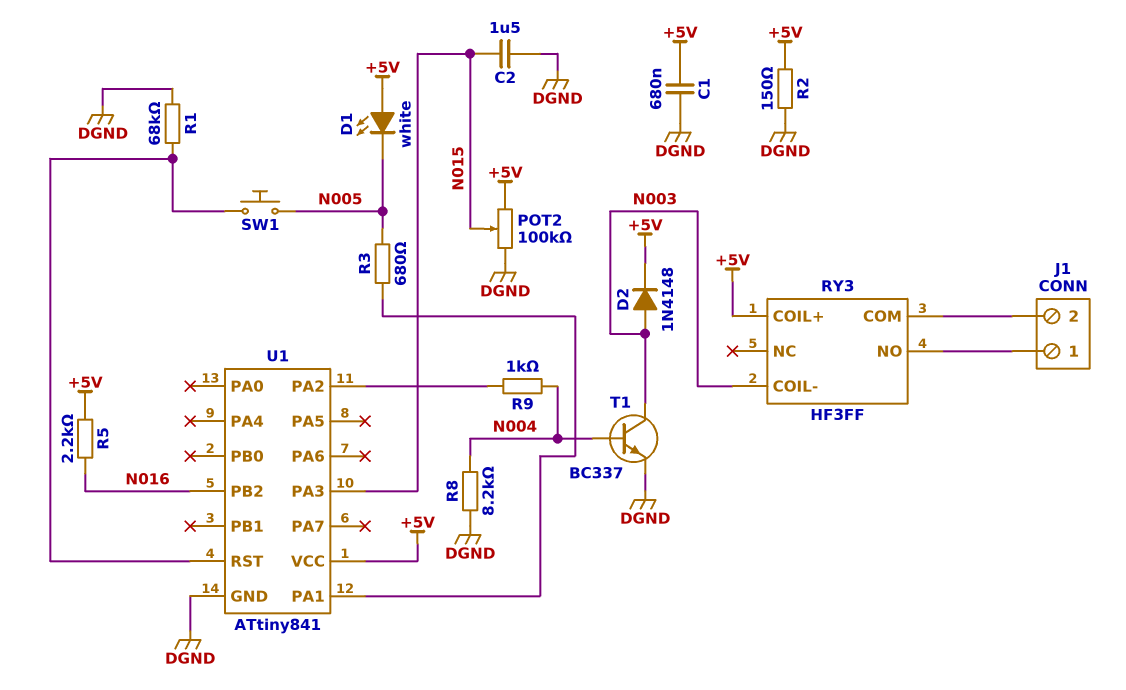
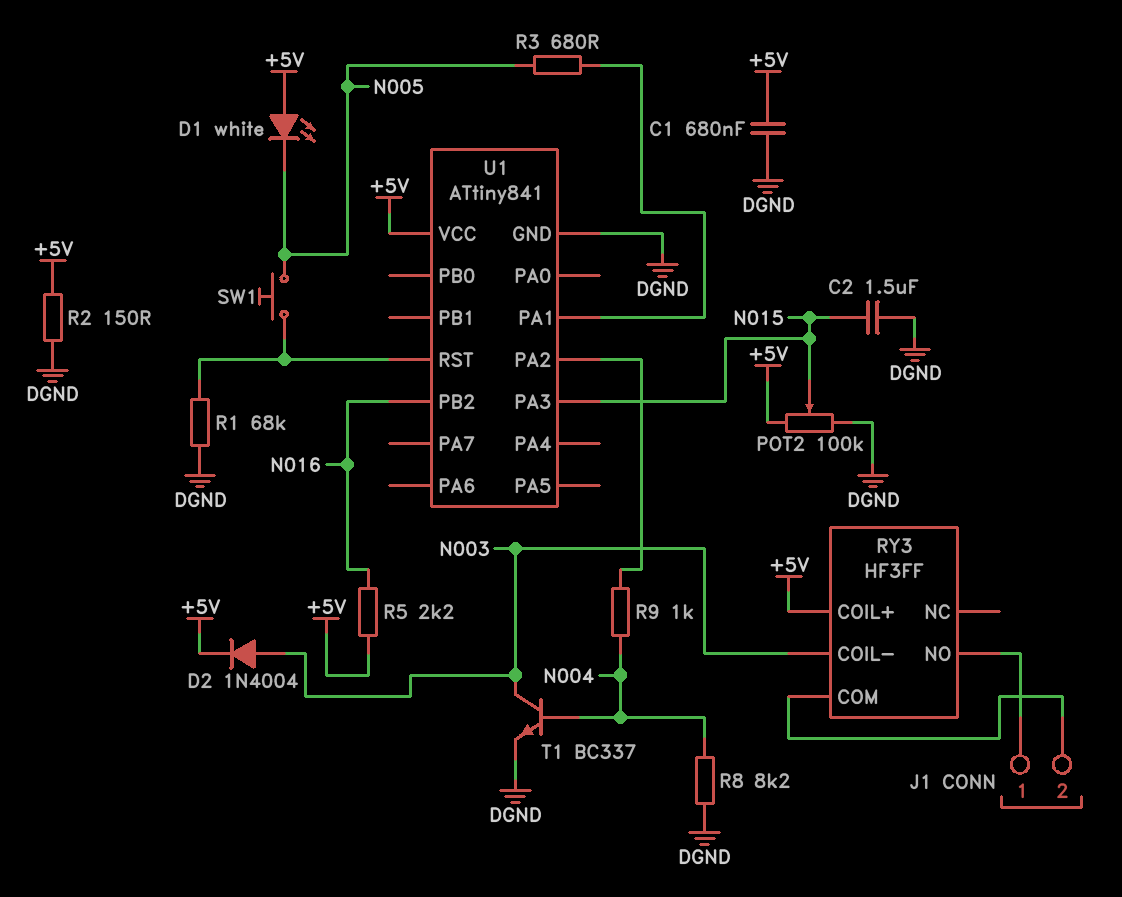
D2: diode 1N4148 (A N003, K +5V) -> diode 1N4004 (A N003, K +5V)

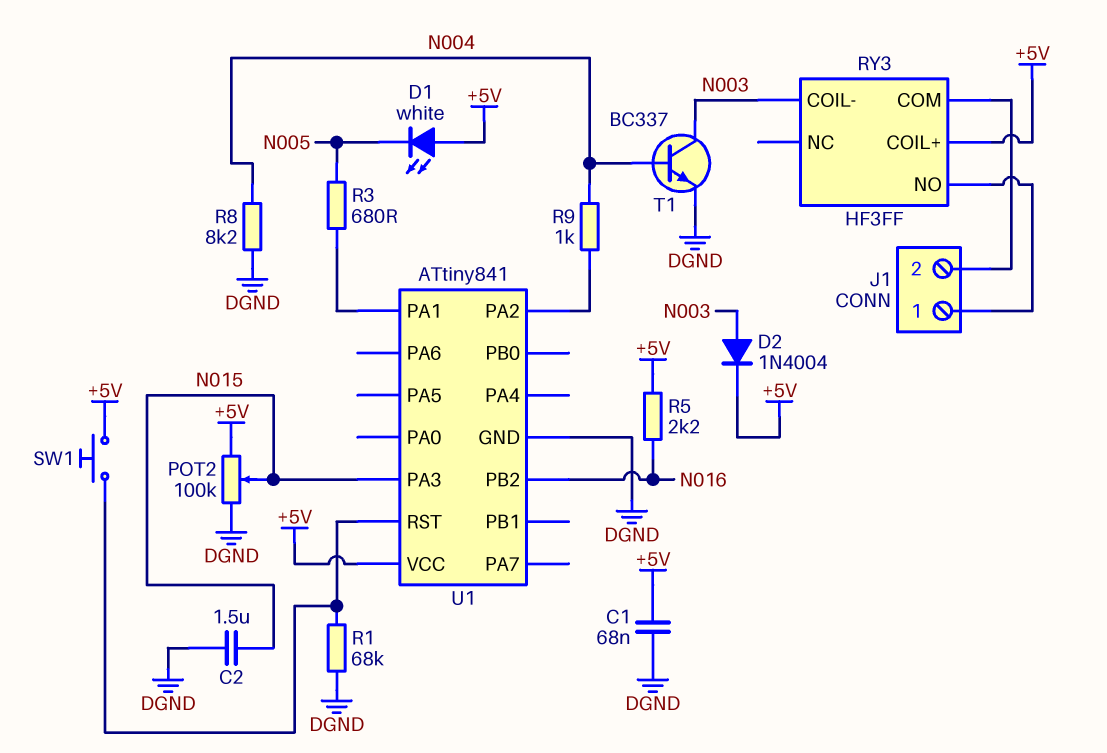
C1: 680nF (+5V, DGND) -> 68nF (+5V, DGND)
R2: 150 (+5V, DGND) -> none
SW1: button (N005, U1/RST) -> button (+5V, U1/RST)

